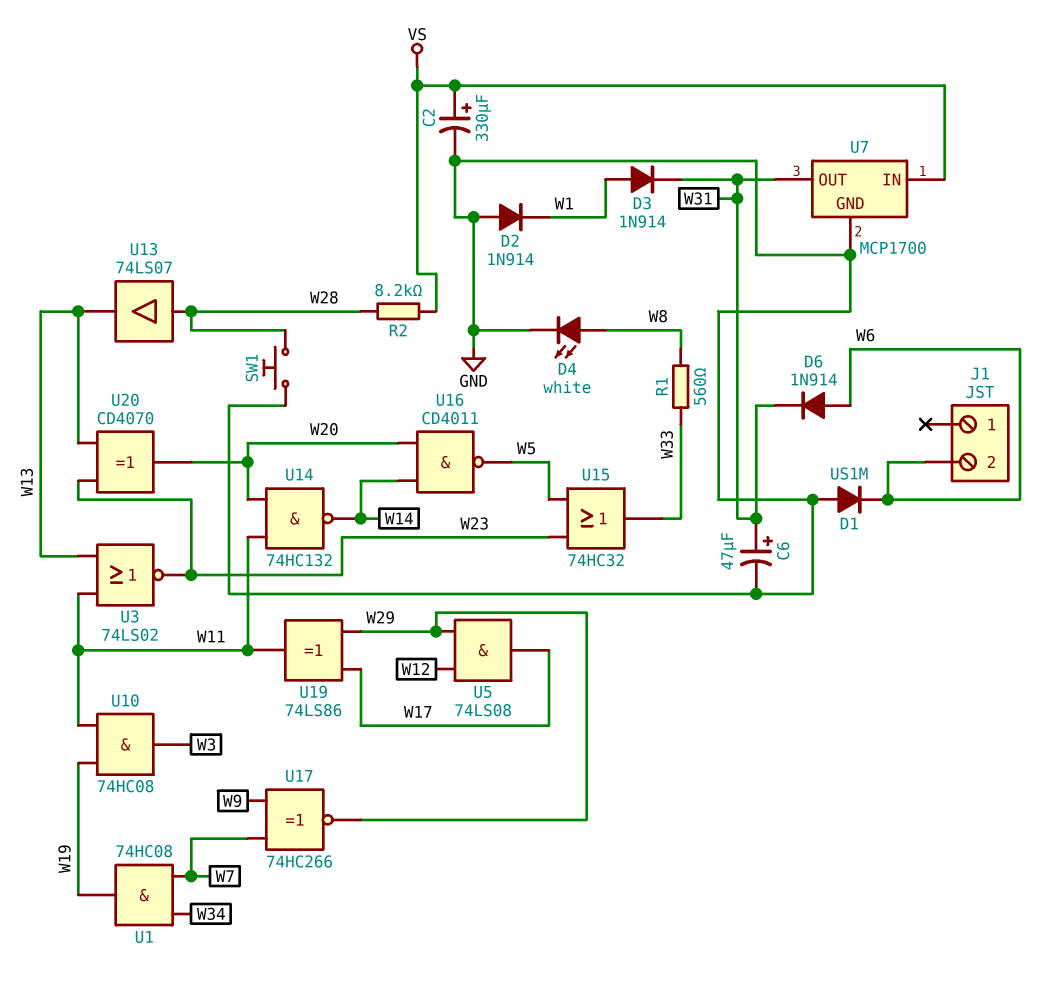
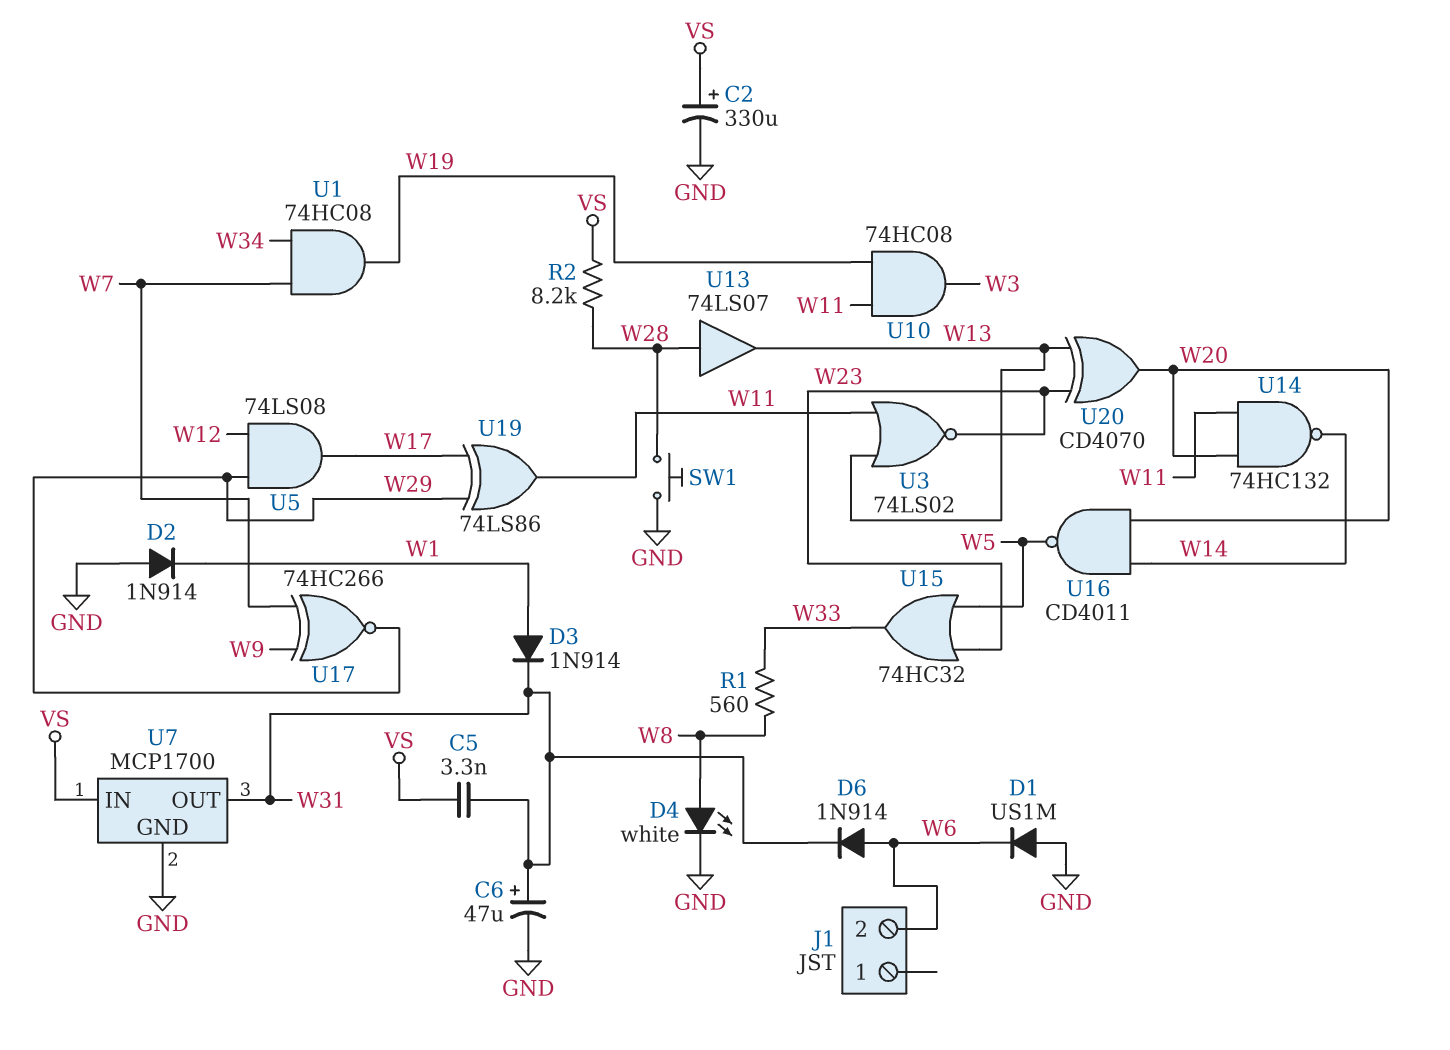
C5: none -> 3.3nF (VS, W31)

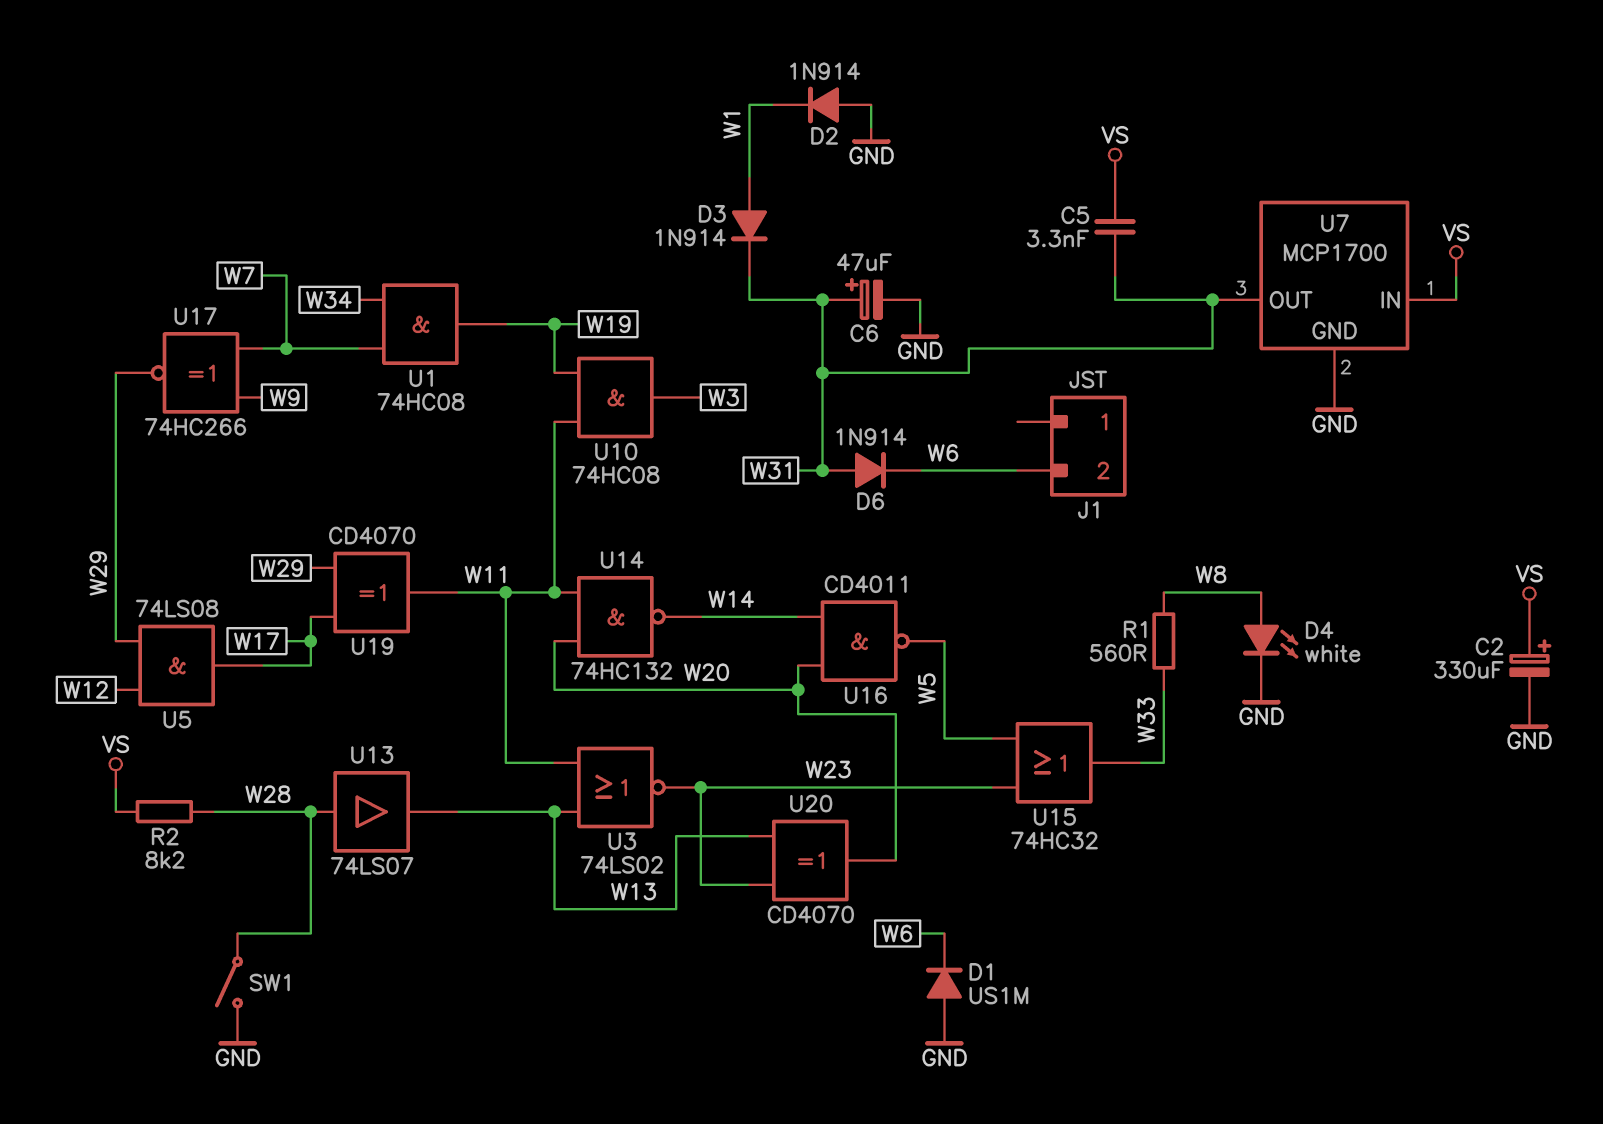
D6: diode 1N914 (A W6, K W31) -> diode 1N914 (A W31, K W6)
SW1: button (GND, W28) -> switch (GND, W28)
U19: XOR 74LS86 (in W17, in W29, out W11) -> XOR CD4070 (in W17, in W29, out W11)

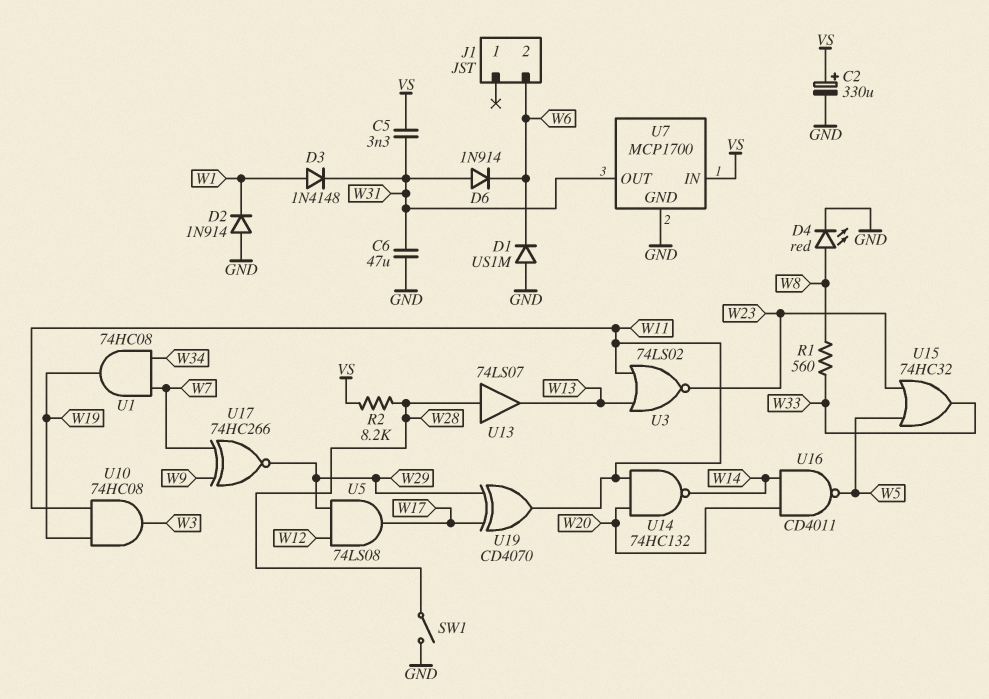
C6: 47uF (plus W31, minus GND) -> 47uF (GND, W31)
D3: diode 1N914 (A W1, K W31) -> diode 1N4148 (A W1, K W31)
D4: LED white (A W8, K GND) -> LED red (A W8, K GND)
U20: XOR CD4070 (in W13, in W23, out W20) -> none

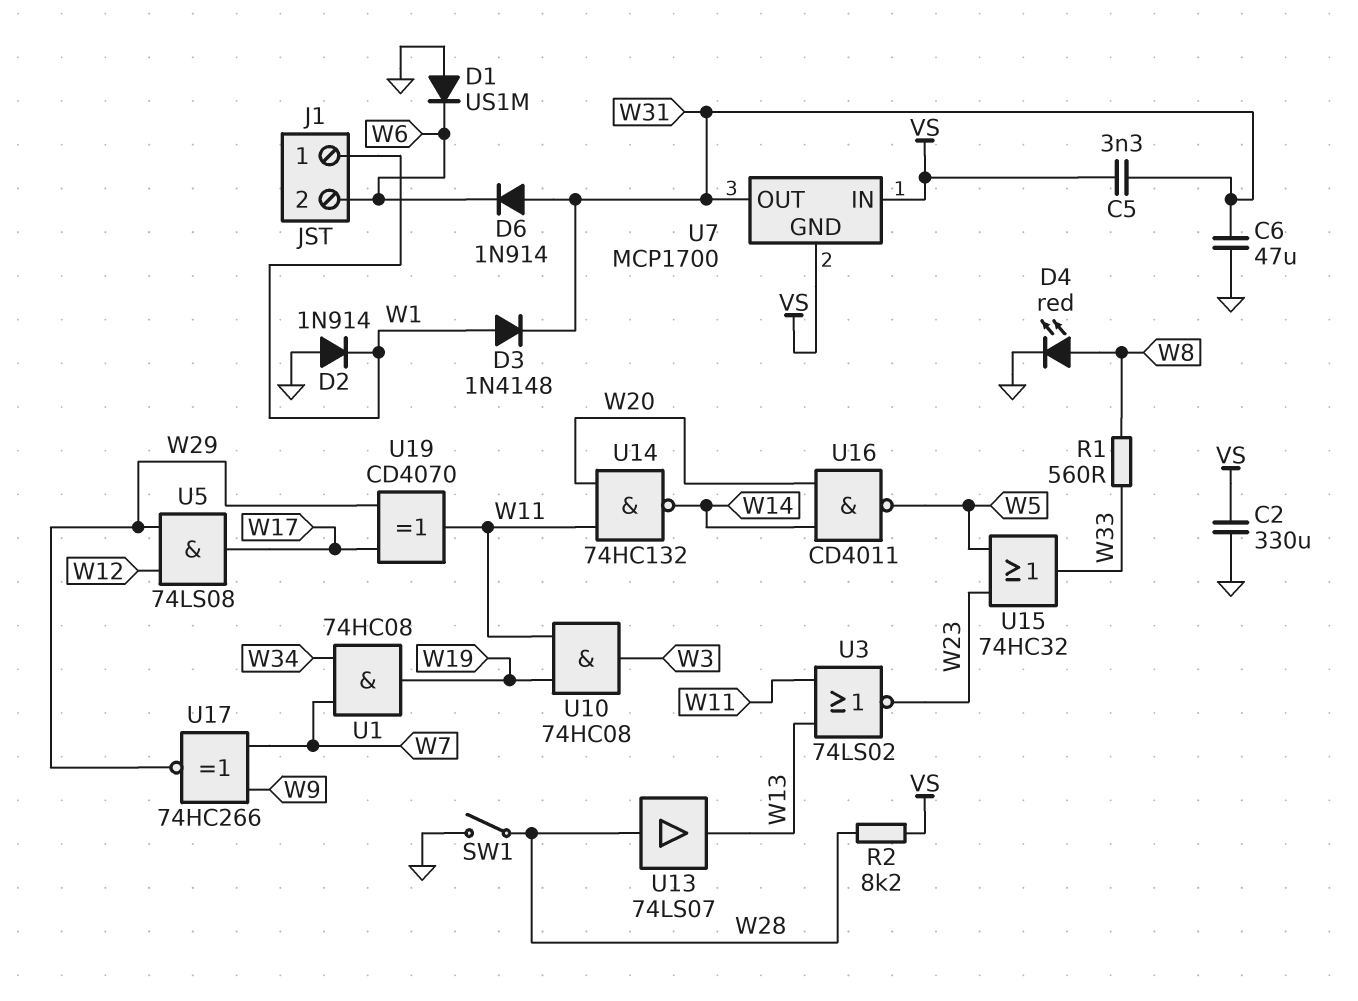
C2: 330uF (plus VS, minus GND) -> 330uF (GND, VS)
J1 pin 1: none -> W1
U7 pin GND: GND -> VS

